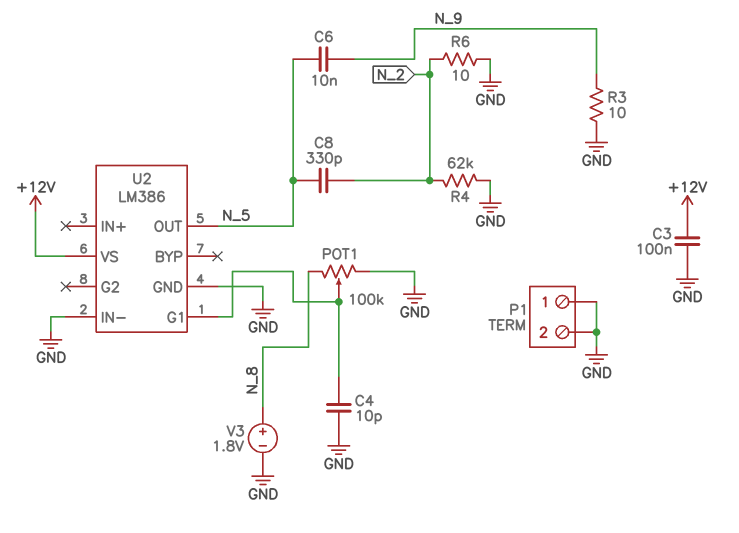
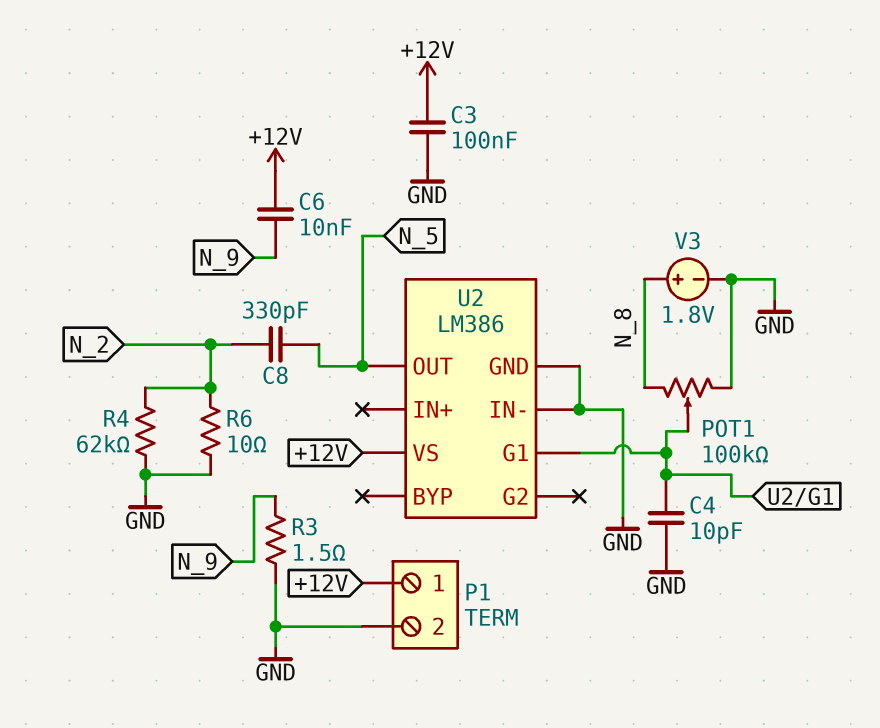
C6: 10nF (N_5, N_9) -> 10nF (+12V, N_9)
P1 pin 1: GND -> +12V
R3: 10 (GND, N_9) -> 1.5 (GND, N_9)

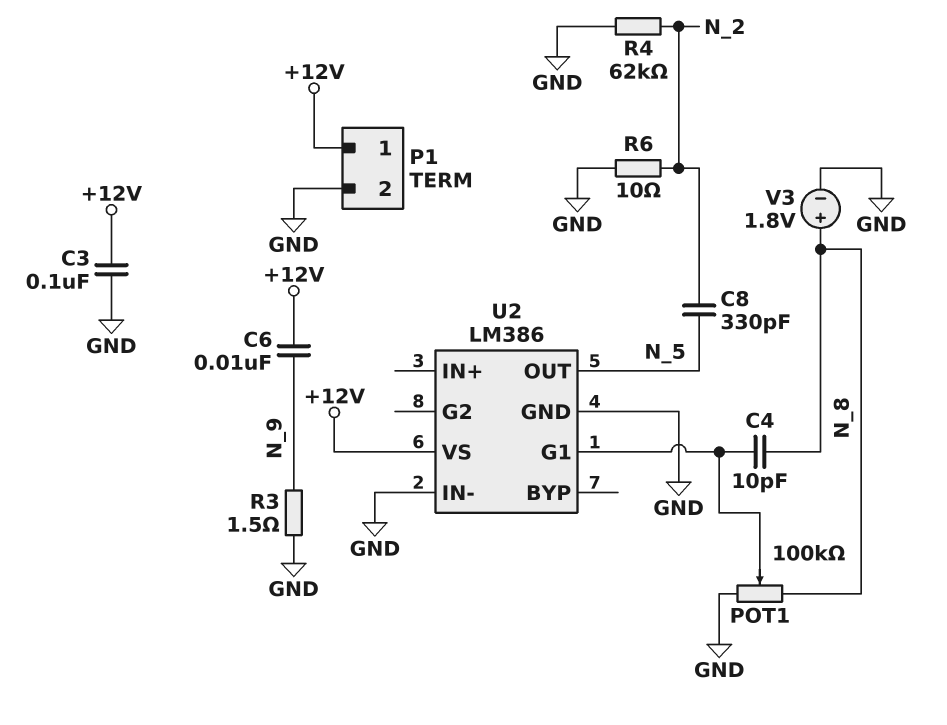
C4: 10pF (GND, U2/G1) -> 10pF (N_8, U2/G1)

